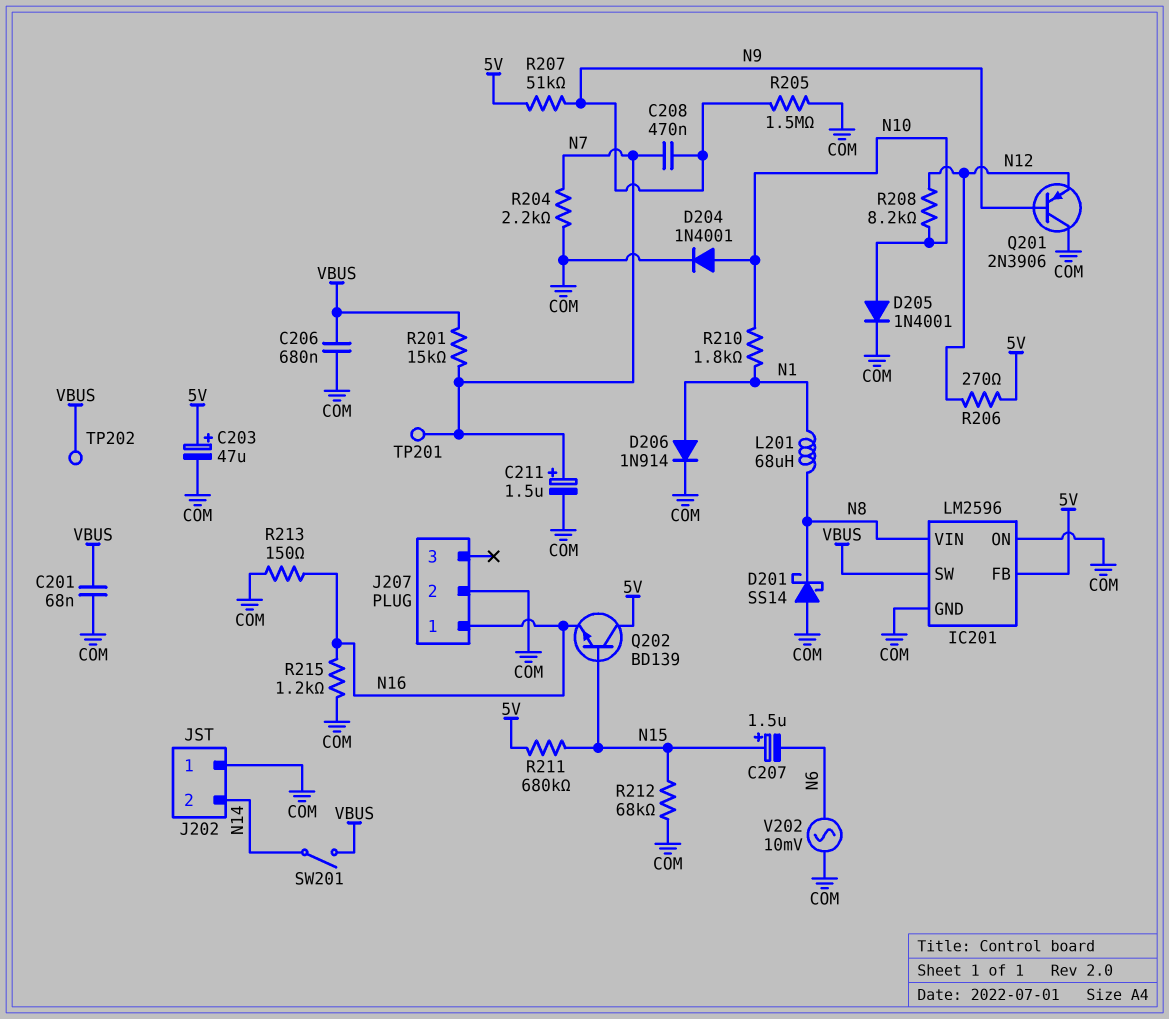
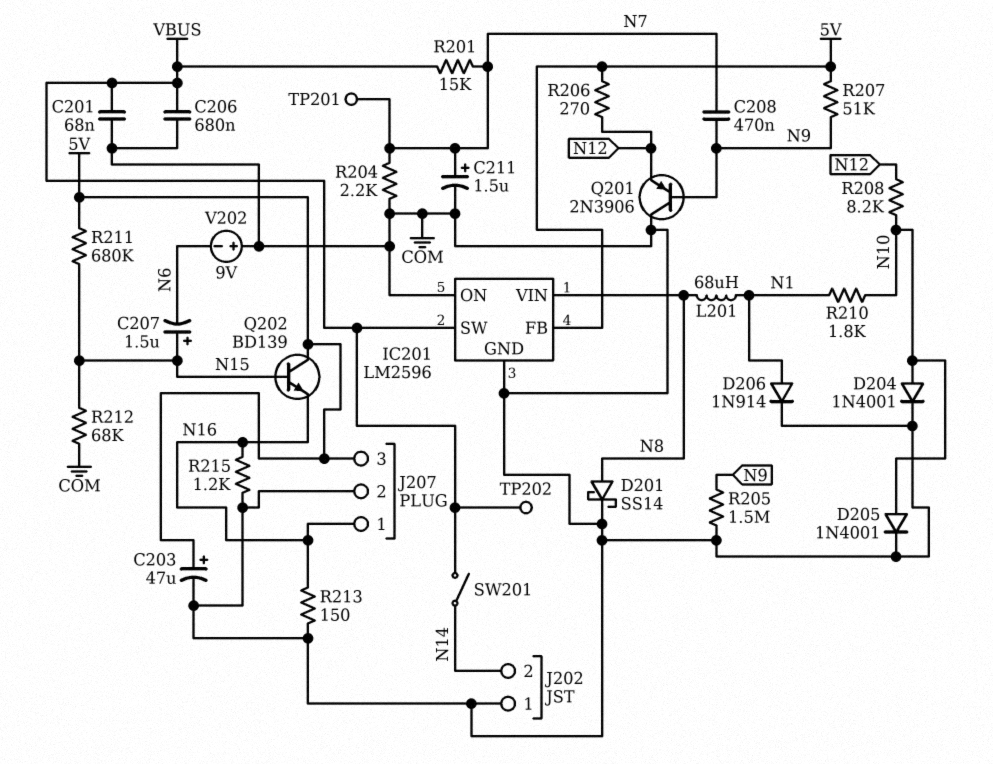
D201: schottky SS14 (A COM, K N8) -> schottky SS14 (A N8, K COM)
J207 pin 3: none -> 5V
V202: AC 10mV (COM, N6) -> 9V (plus COM, minus N6)

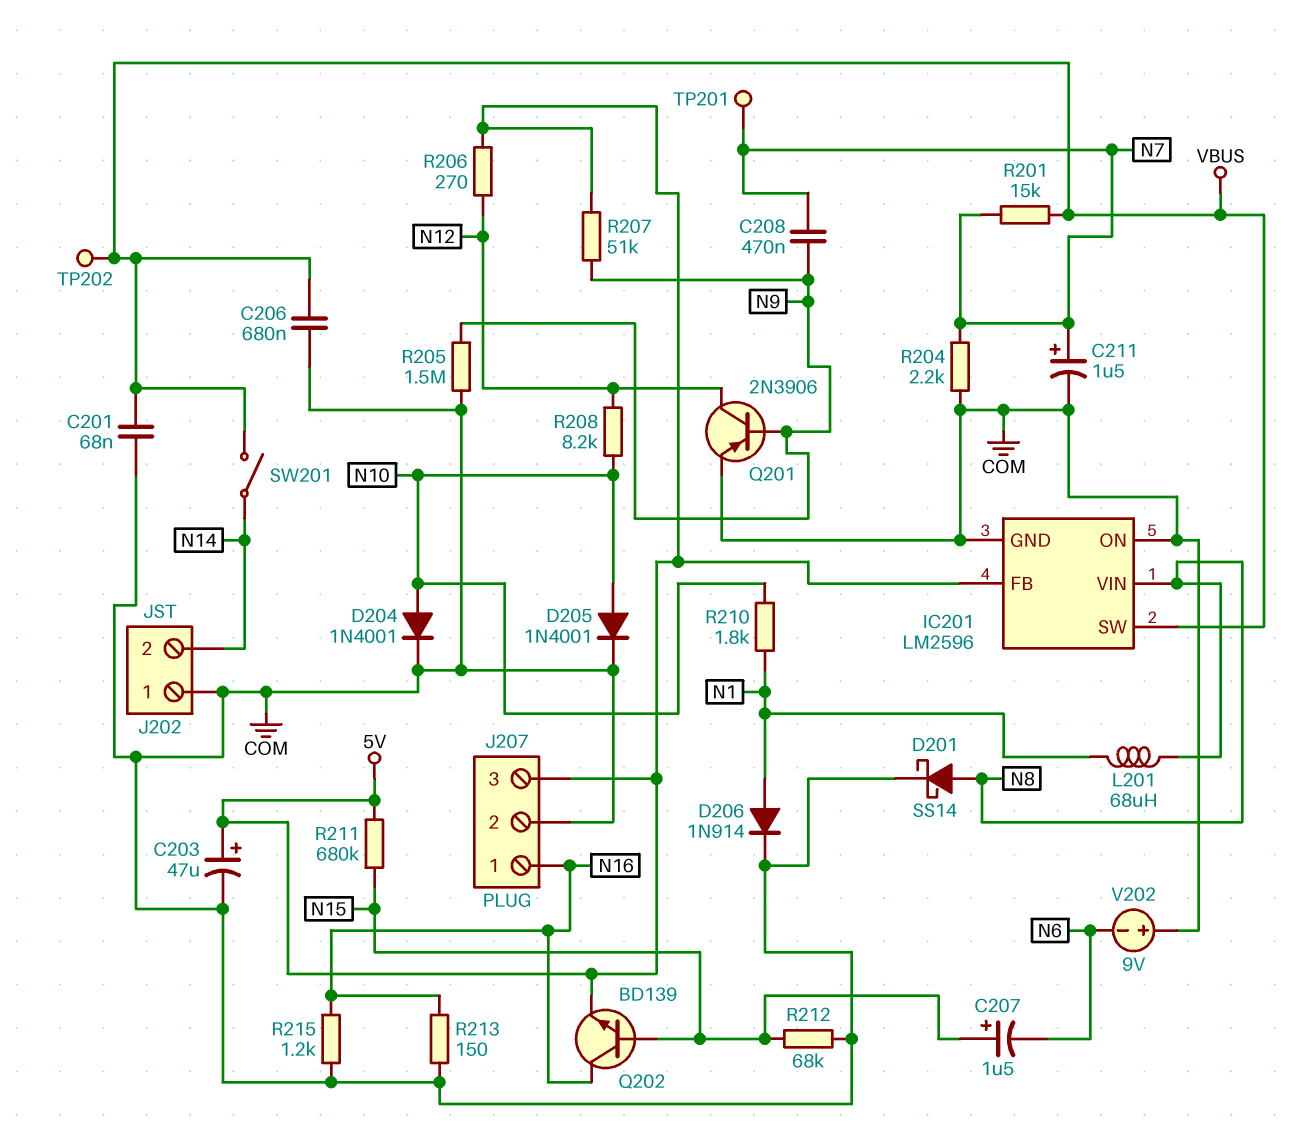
Q201: PNP 2N3906 (B N9, C COM, E N12) -> PNP 2N3906 (B N9, C N12, E COM)
Q202: NPN BD139 (B N15, C 5V, E N16) -> NPN BD139 (B N15, C N16, E 5V)

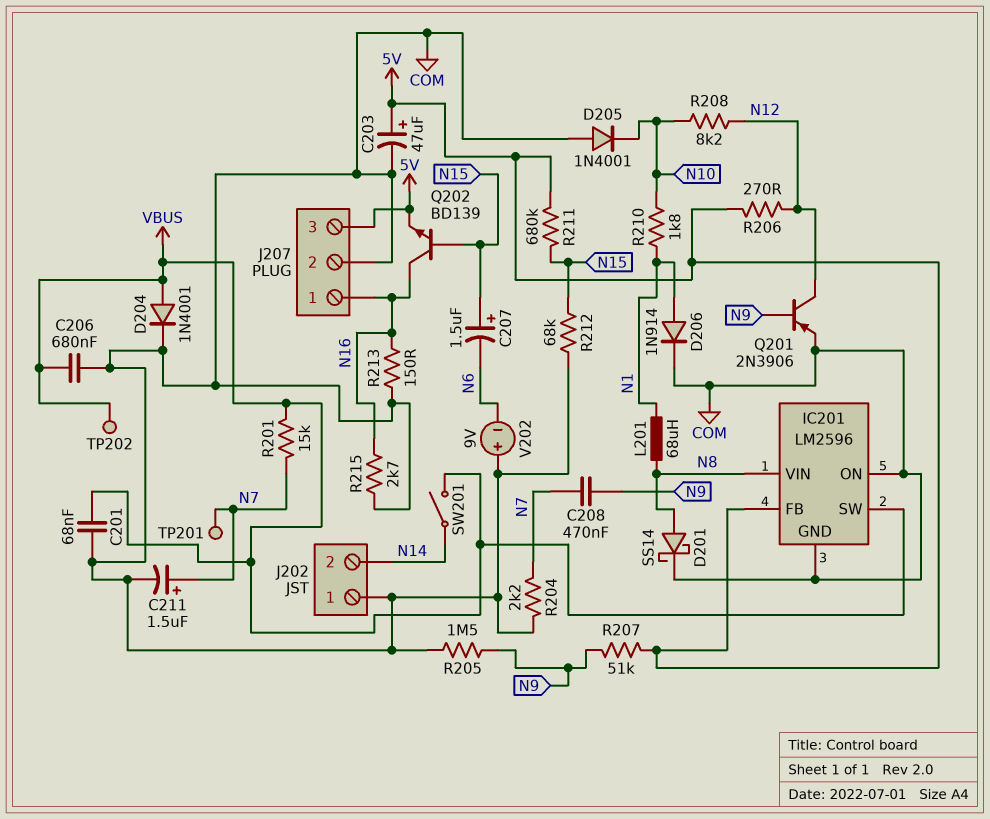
D204: diode 1N4001 (A N10, K COM) -> diode 1N4001 (A VBUS, K COM)
D205: diode 1N4001 (A N10, K COM) -> diode 1N4001 (A COM, K N10)
R215: 1.2k (COM, N16) -> 2.7k (COM, N16)

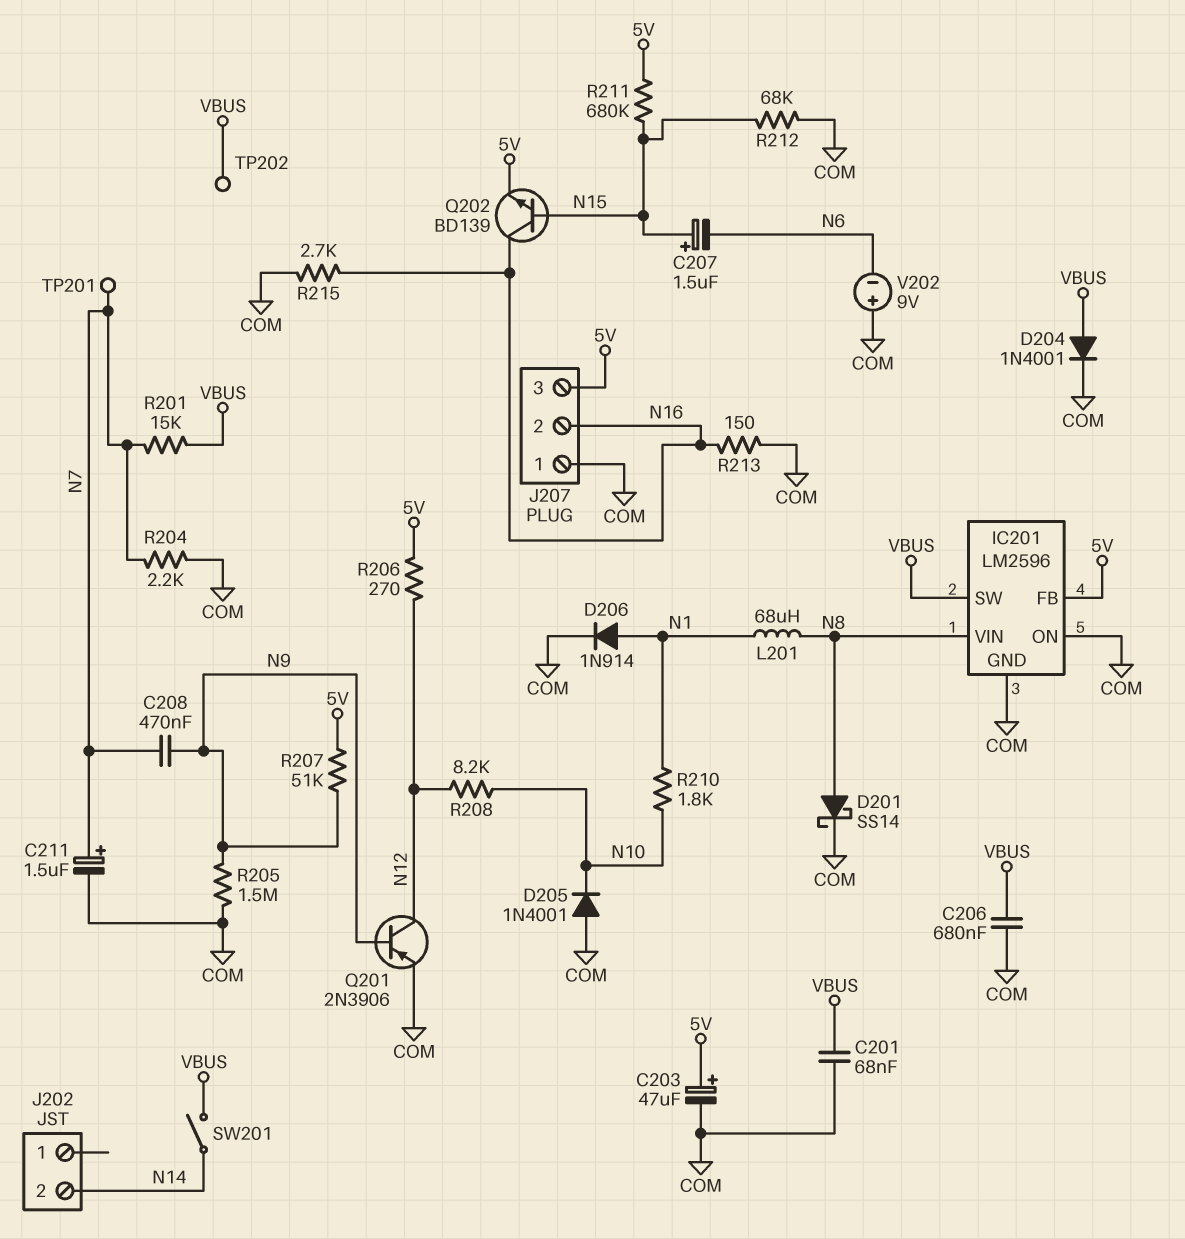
J202 pin 1: COM -> none
J207 pin 1: N16 -> COM
J207 pin 2: COM -> N16

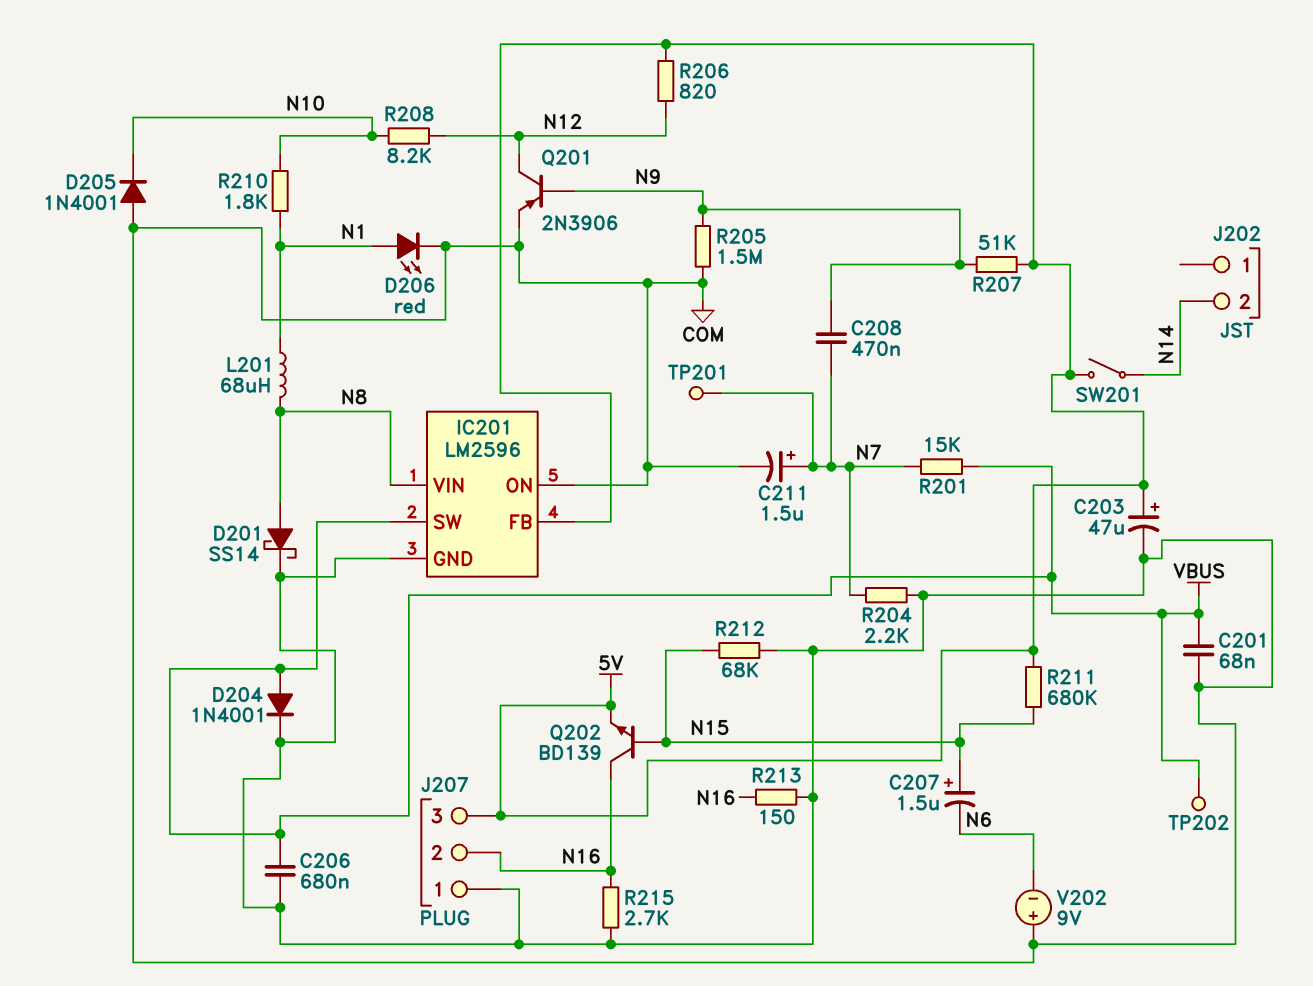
D206: diode 1N914 (A N1, K COM) -> LED red (A N1, K COM)
R206: 270 (5V, N12) -> 820 (5V, N12)
SW201: switch (N14, VBUS) -> switch (5V, N14)

